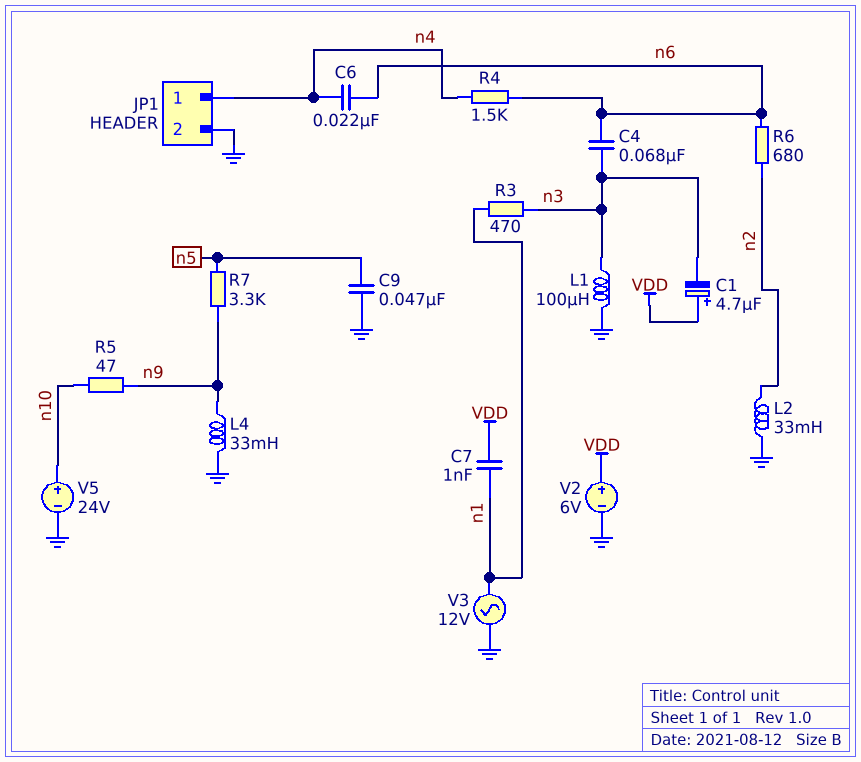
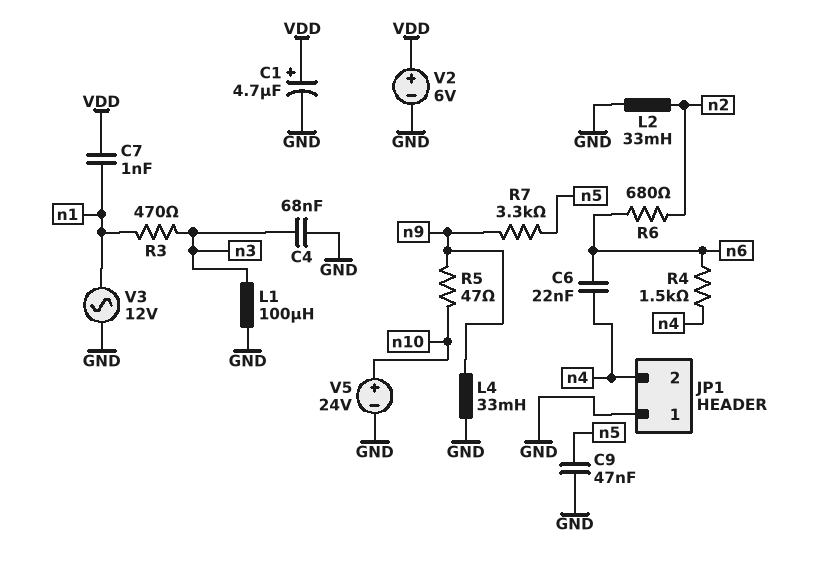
C1: 4.7uF (plus VDD, minus n3) -> 4.7uF (plus VDD, minus GND)
C4: 68nF (n3, n6) -> 68nF (GND, n3)
JP1 pin 1: n4 -> GND
JP1 pin 2: GND -> n4

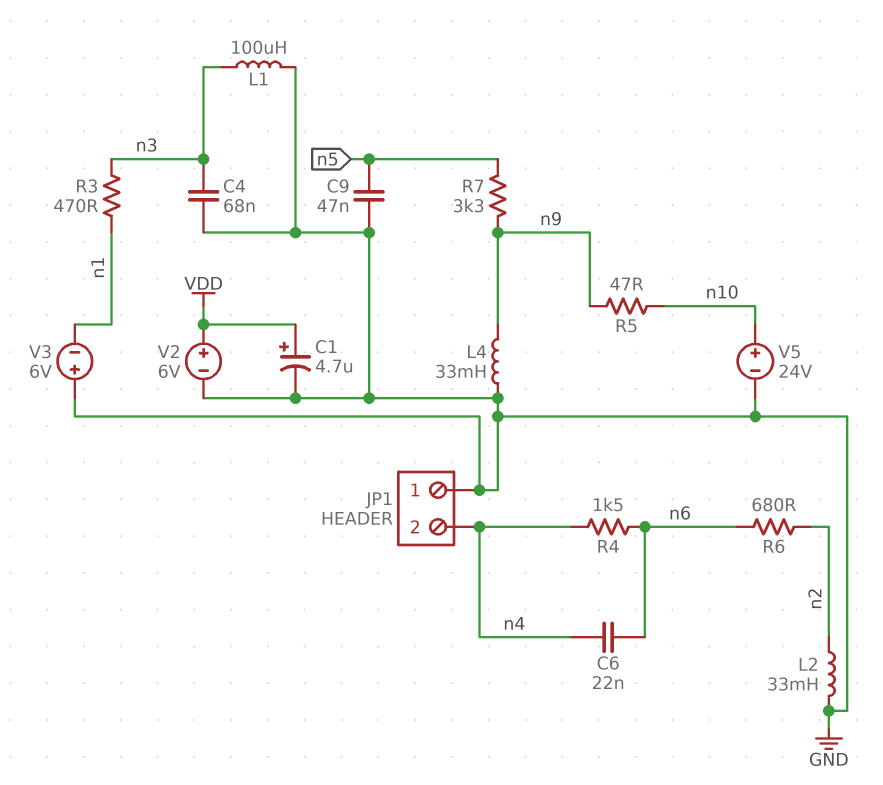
C7: 1nF (VDD, n1) -> none
V3: AC 12V (GND, n1) -> 6V (plus GND, minus n1)

